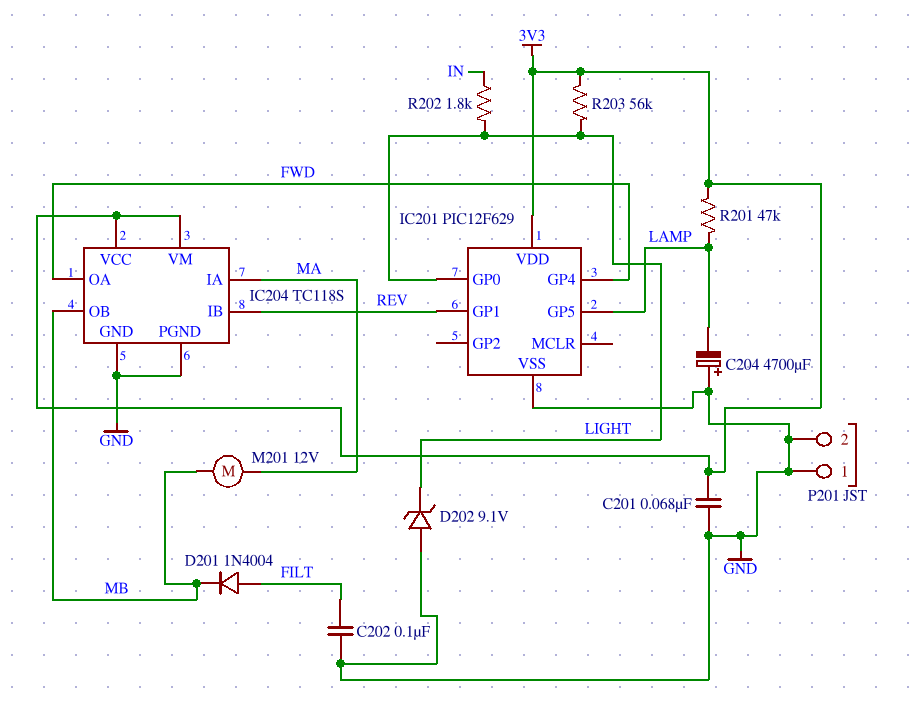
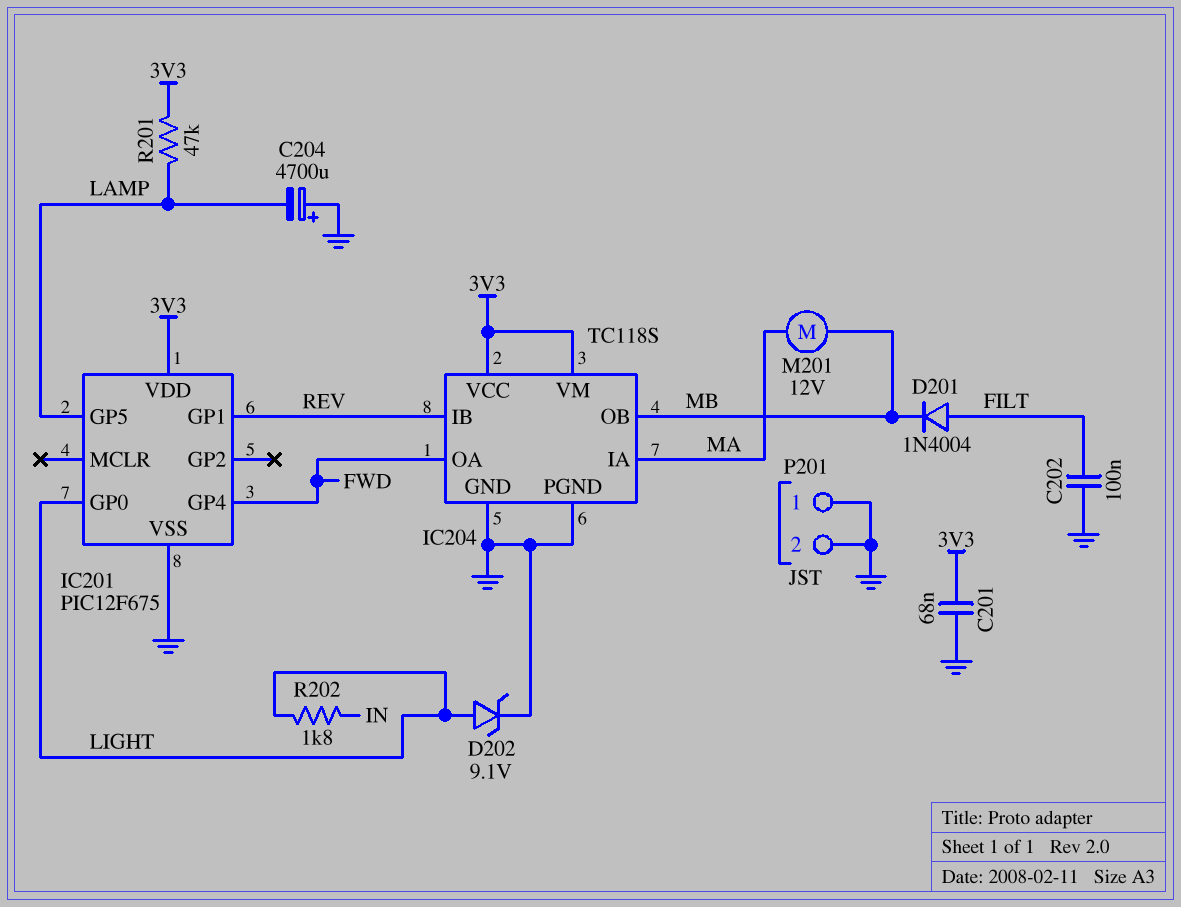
D202: zener 9.1V (A GND, K LIGHT) -> zener 9.1V (A LIGHT, K GND)
IC201: PIC12F629 -> PIC12F675
R203: 56k (3V3, LIGHT) -> none

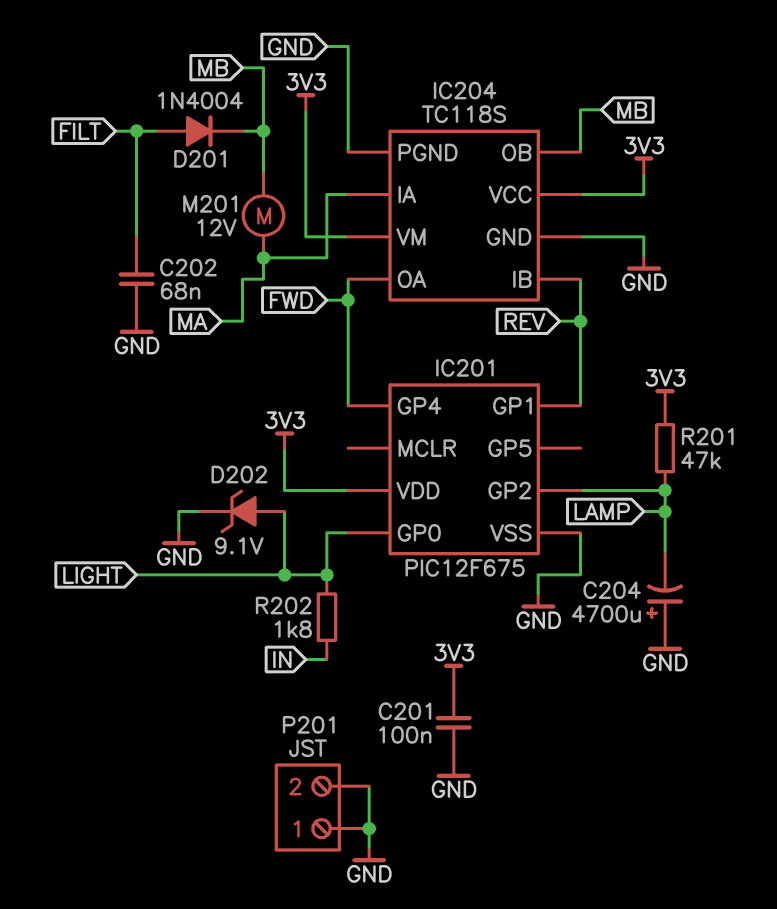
C201: 68nF (3V3, GND) -> 100nF (3V3, GND)
C202: 100nF (FILT, GND) -> 68nF (FILT, GND)
IC201 pin GP2: none -> LAMP
IC201 pin GP5: LAMP -> none

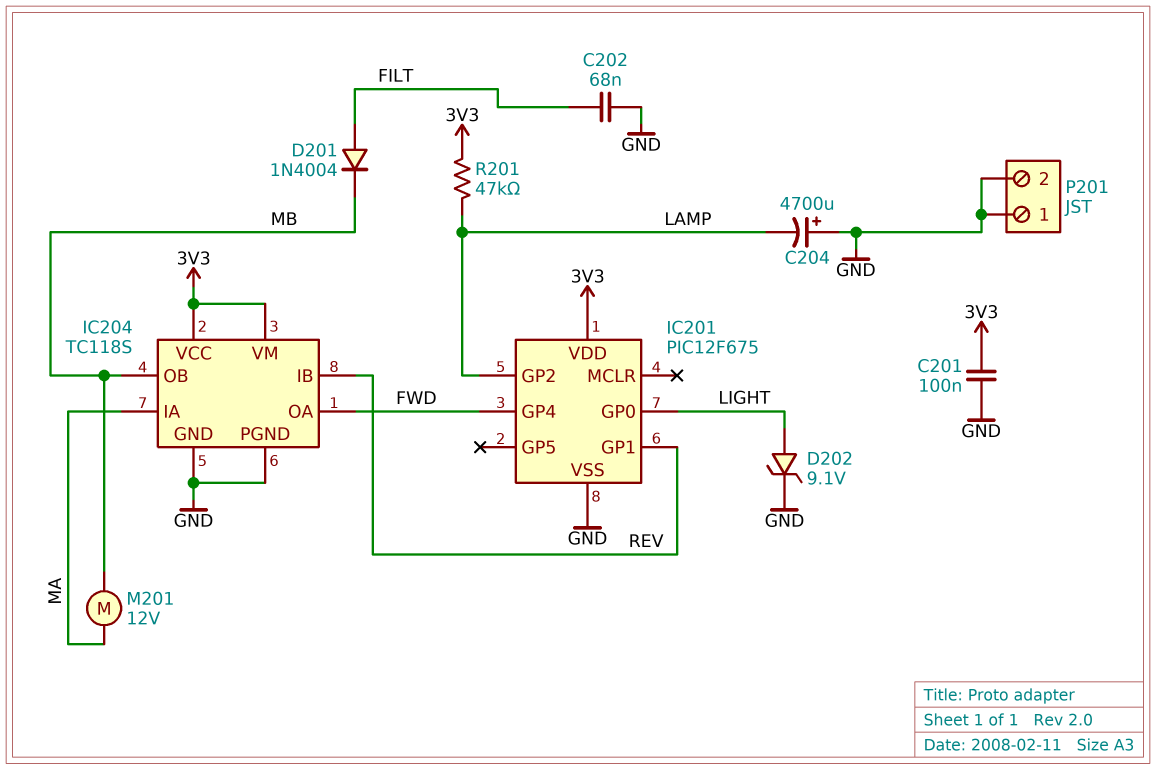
R202: 1.8k (IN, LIGHT) -> none

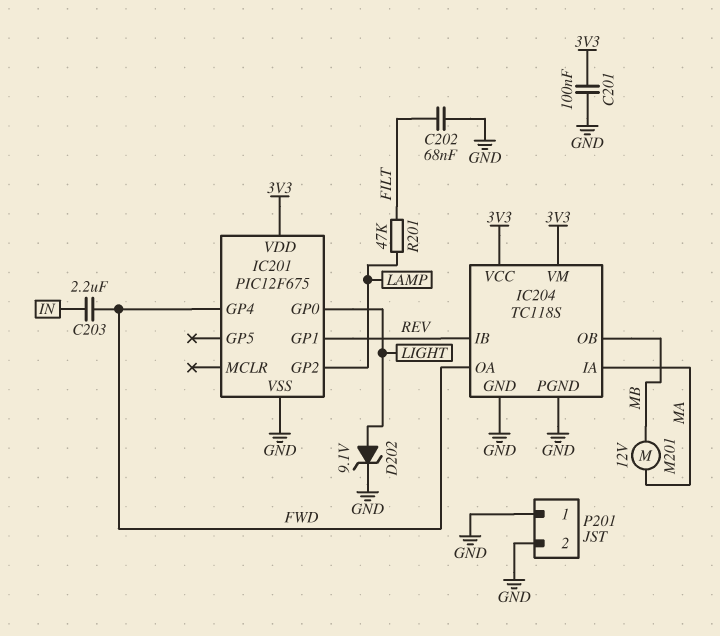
C203: none -> 2.2uF (FWD, IN)
C204: 4700uF (plus GND, minus LAMP) -> none
D201: diode 1N4004 (A FILT, K MB) -> none
R201: 47k (3V3, LAMP) -> 47k (FILT, LAMP)

